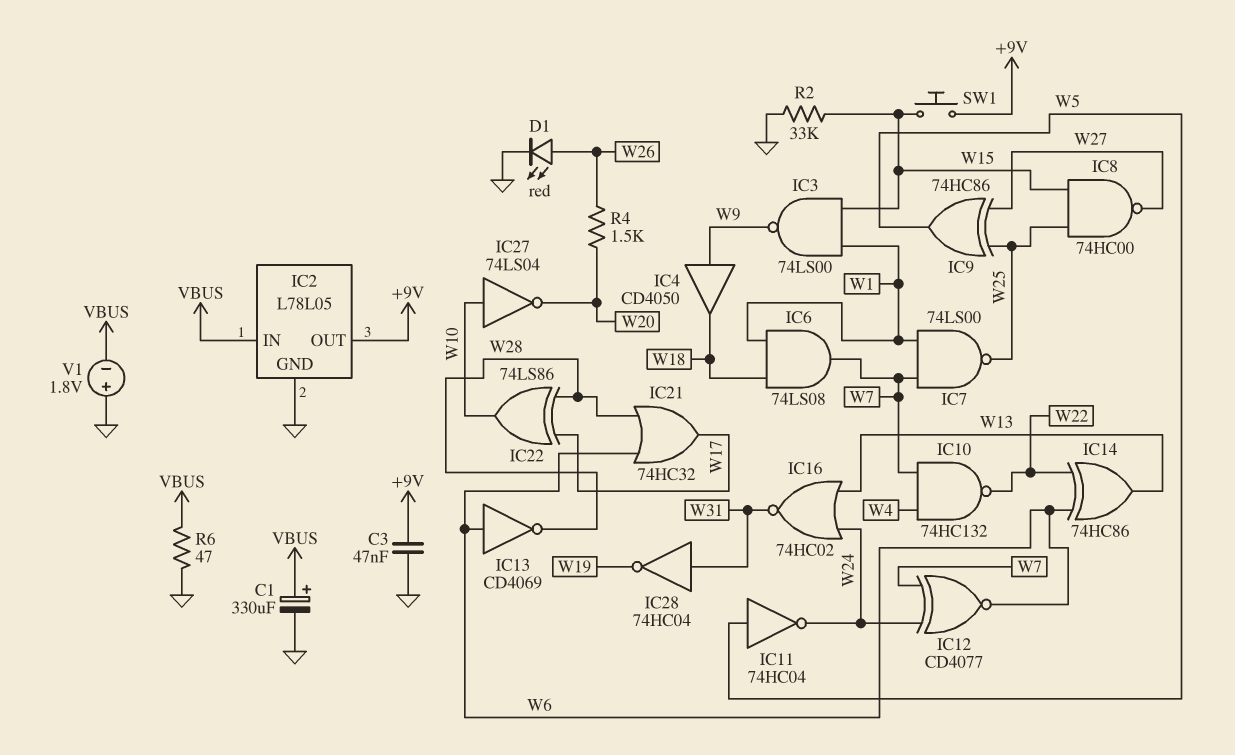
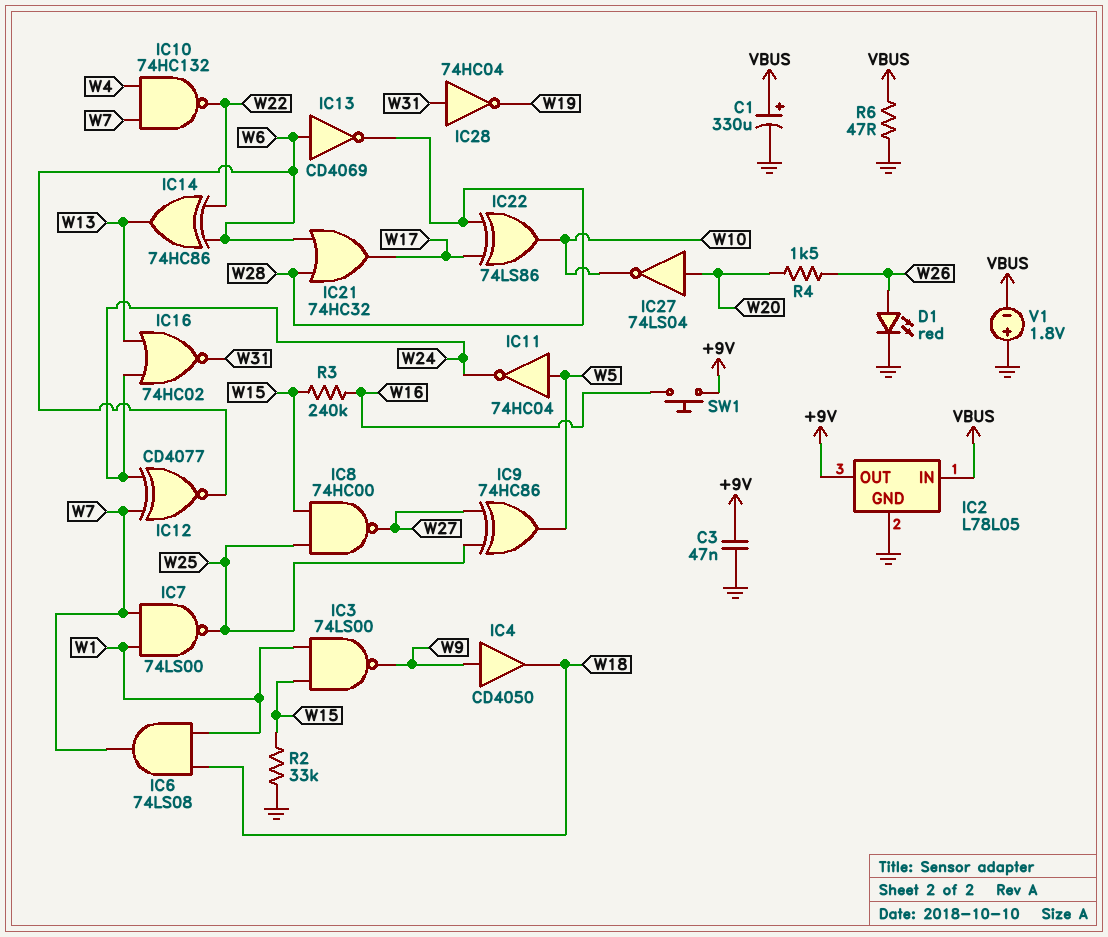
IC27: NOT 74LS04 (in W10, out W20) -> NOT 74LS04 (in W20, out W10)
R3: none -> 240k (W15, W16)
SW1: button (+9V, W15) -> button (+9V, W16)

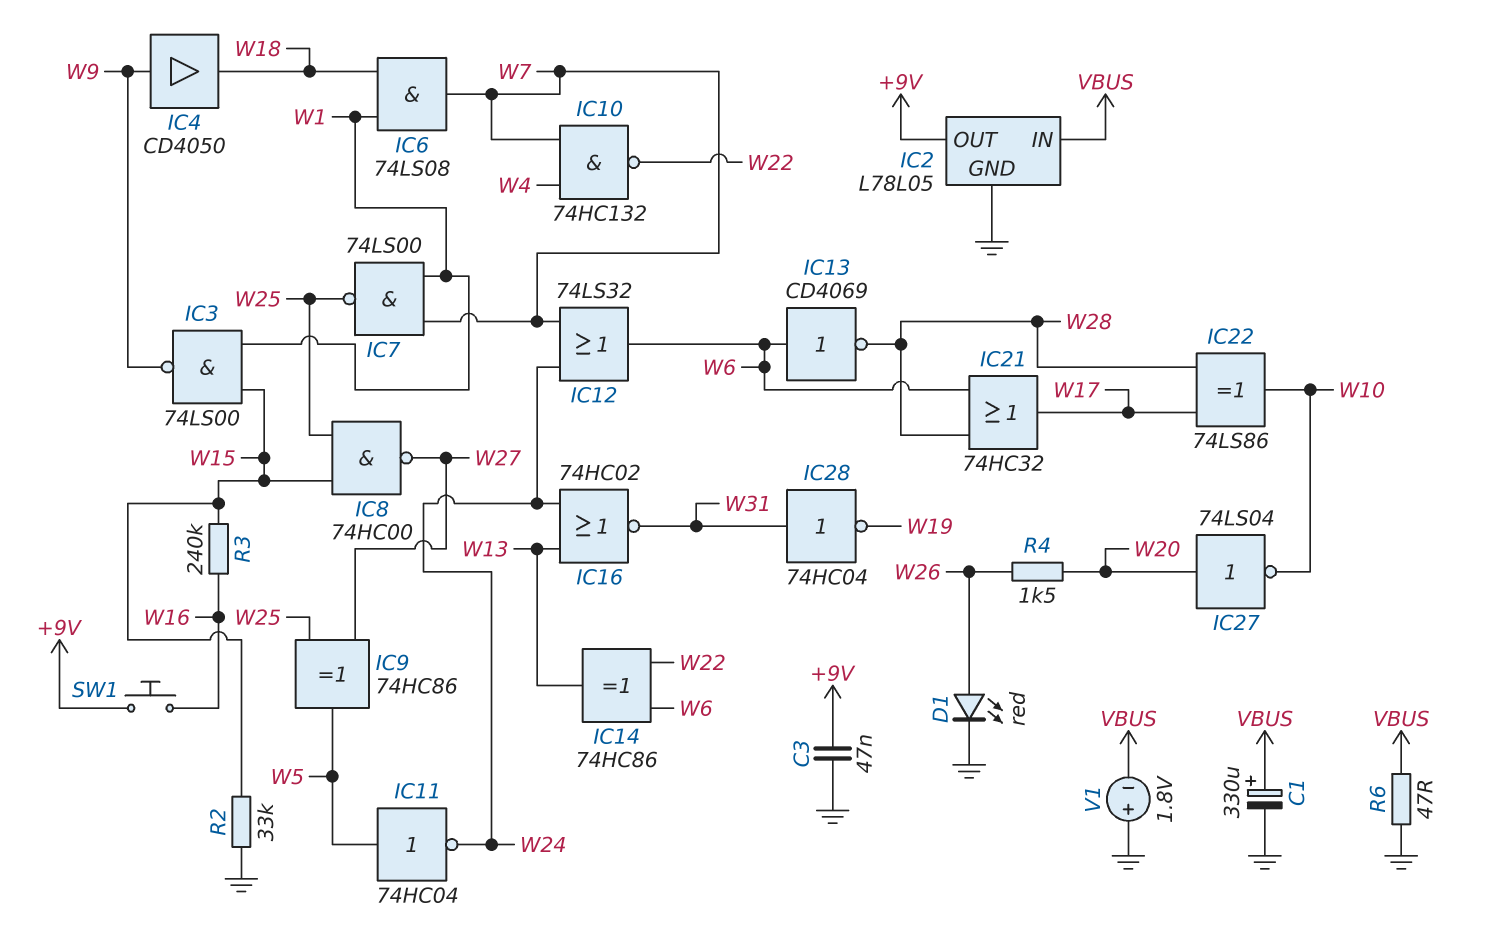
IC12: XNOR CD4077 (in W7, in W24, out W6) -> OR 74LS32 (in W7, in W24, out W6)

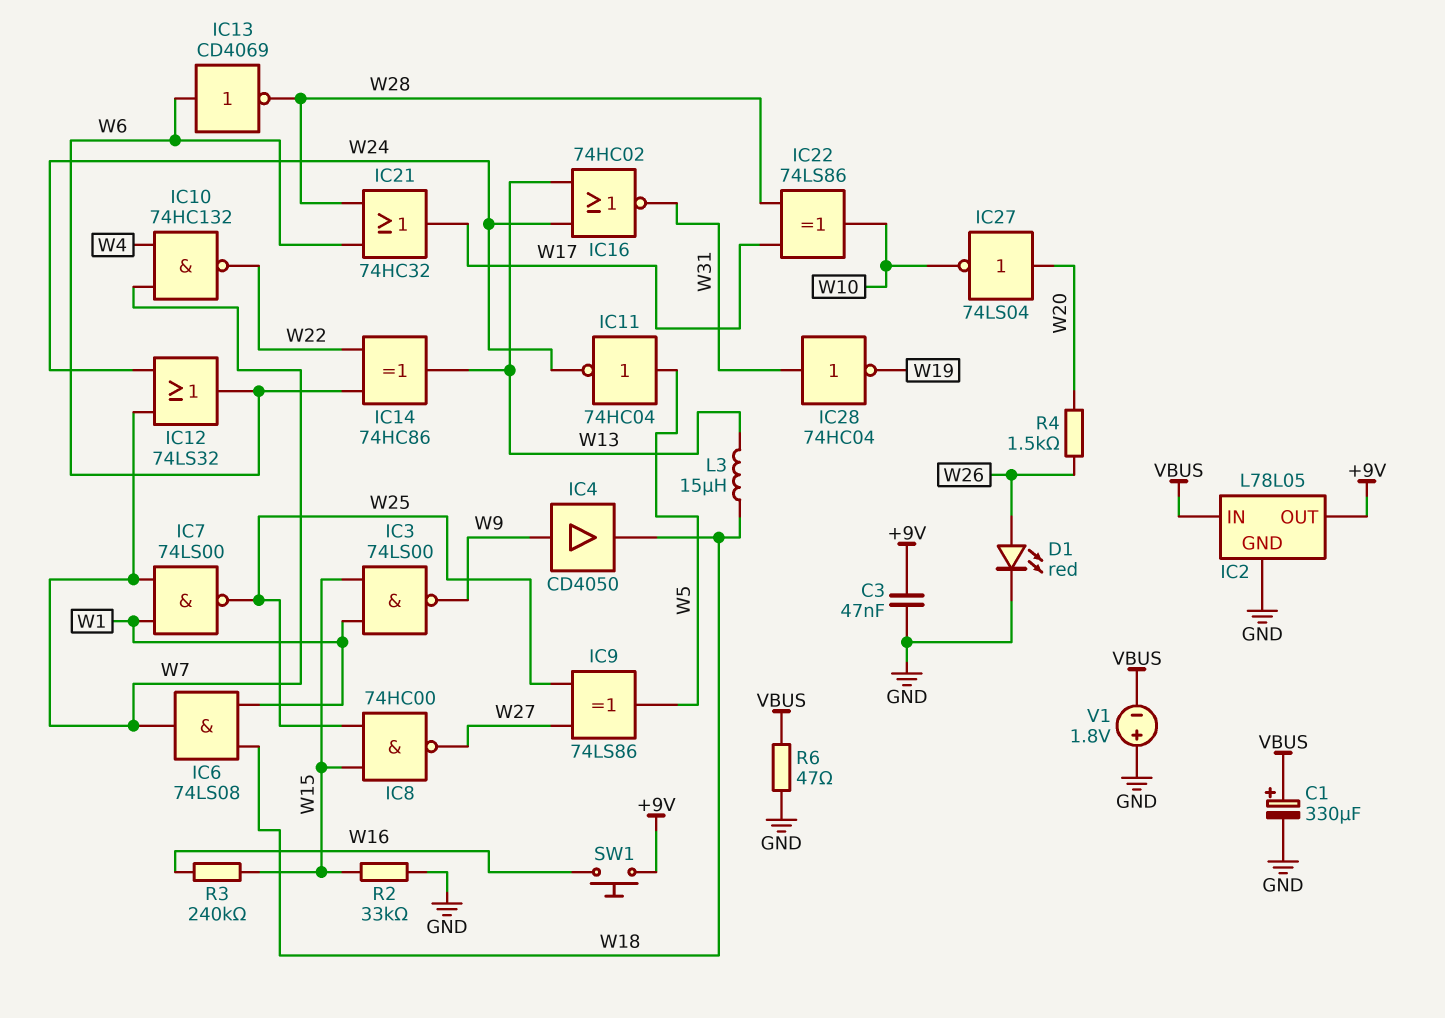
IC9: XOR 74HC86 (in W25, in W27, out W5) -> XOR 74LS86 (in W25, in W27, out W5)
L3: none -> 15uH (W13, W18)

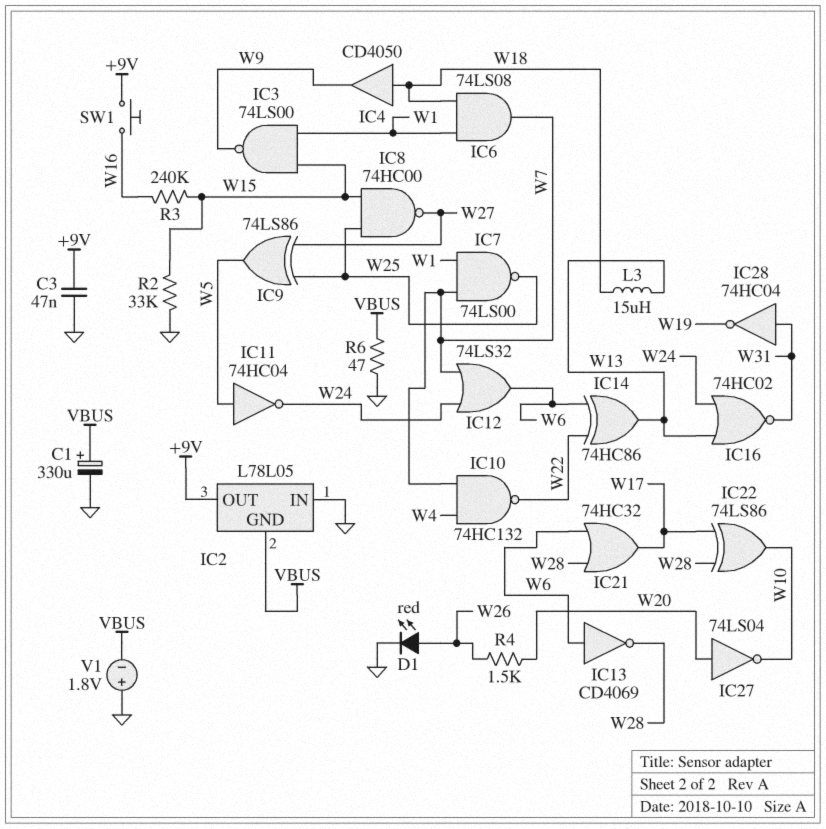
IC2 pin GND: GND -> VBUS
IC2 pin IN: VBUS -> GND
IC4: buffer CD4050 (in W9, out W18) -> buffer CD4050 (in W18, out W9)

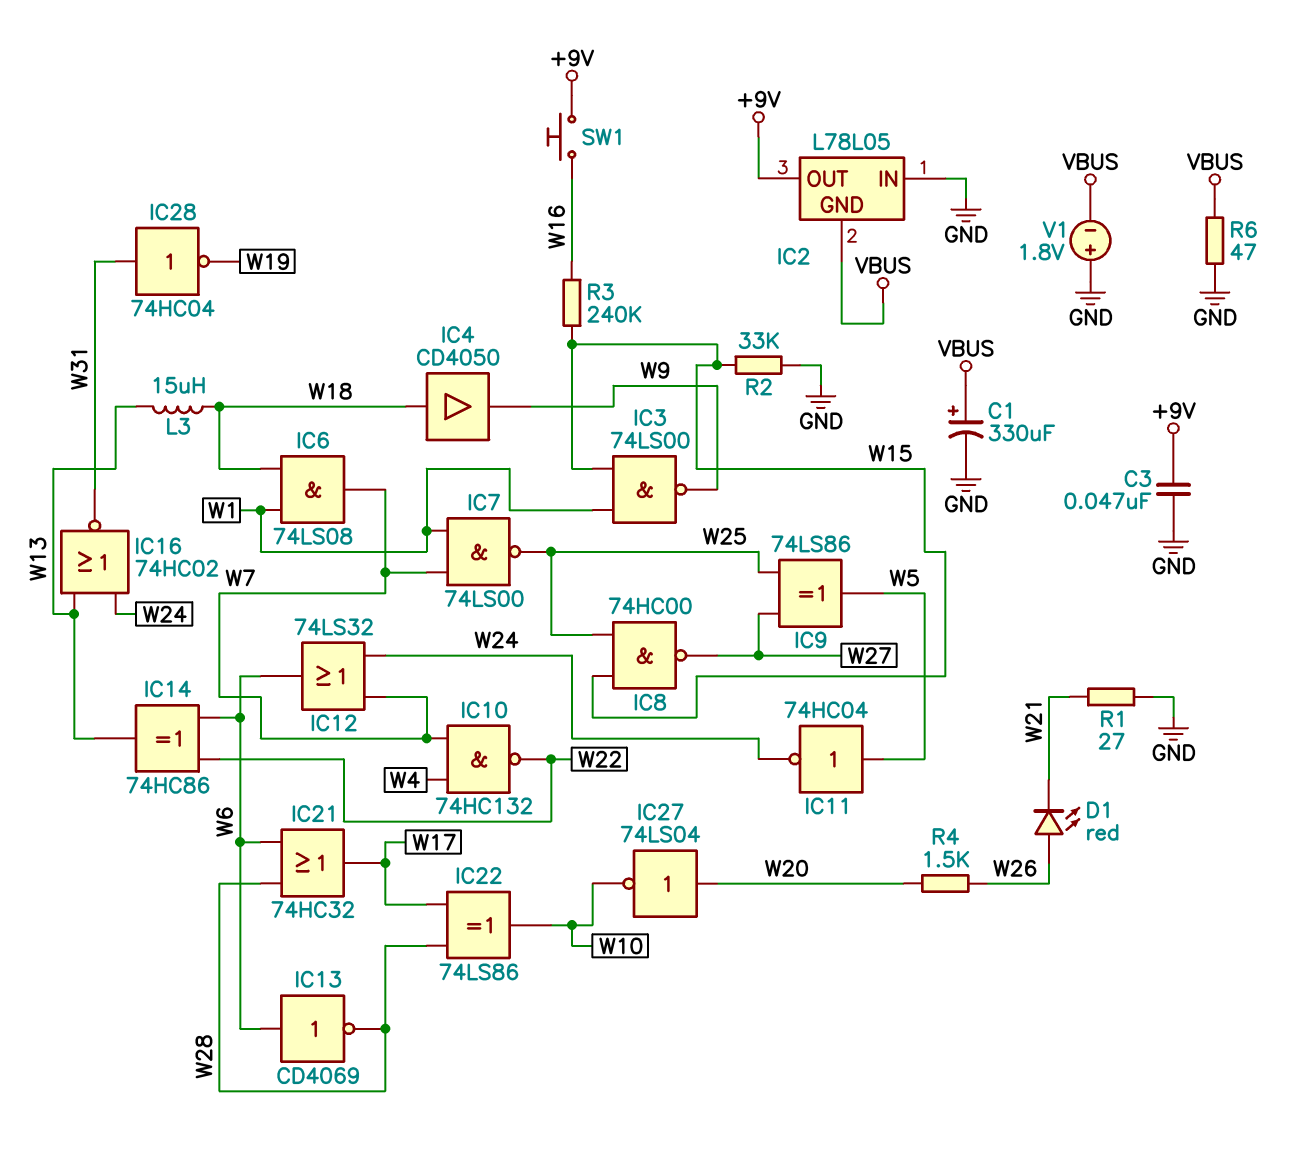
D1: LED red (A W26, K GND) -> LED red (A W26, K W21)
R1: none -> 27 (GND, W21)

